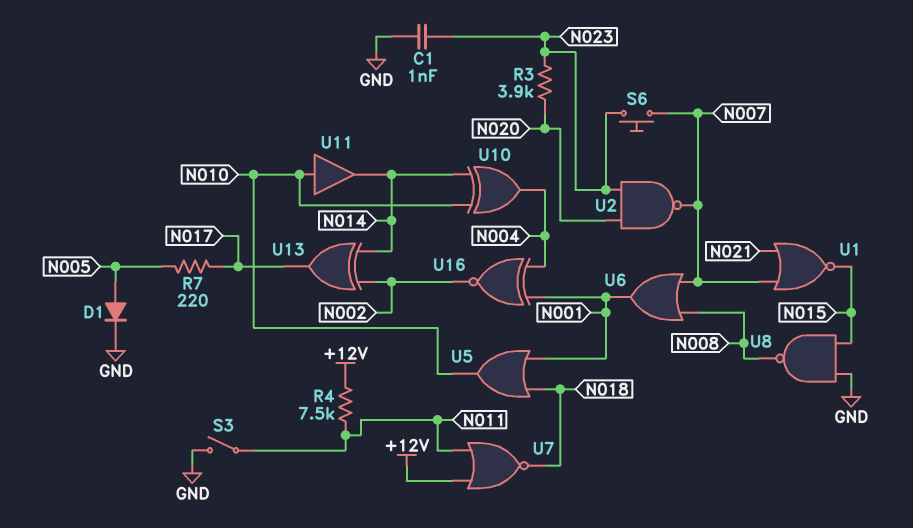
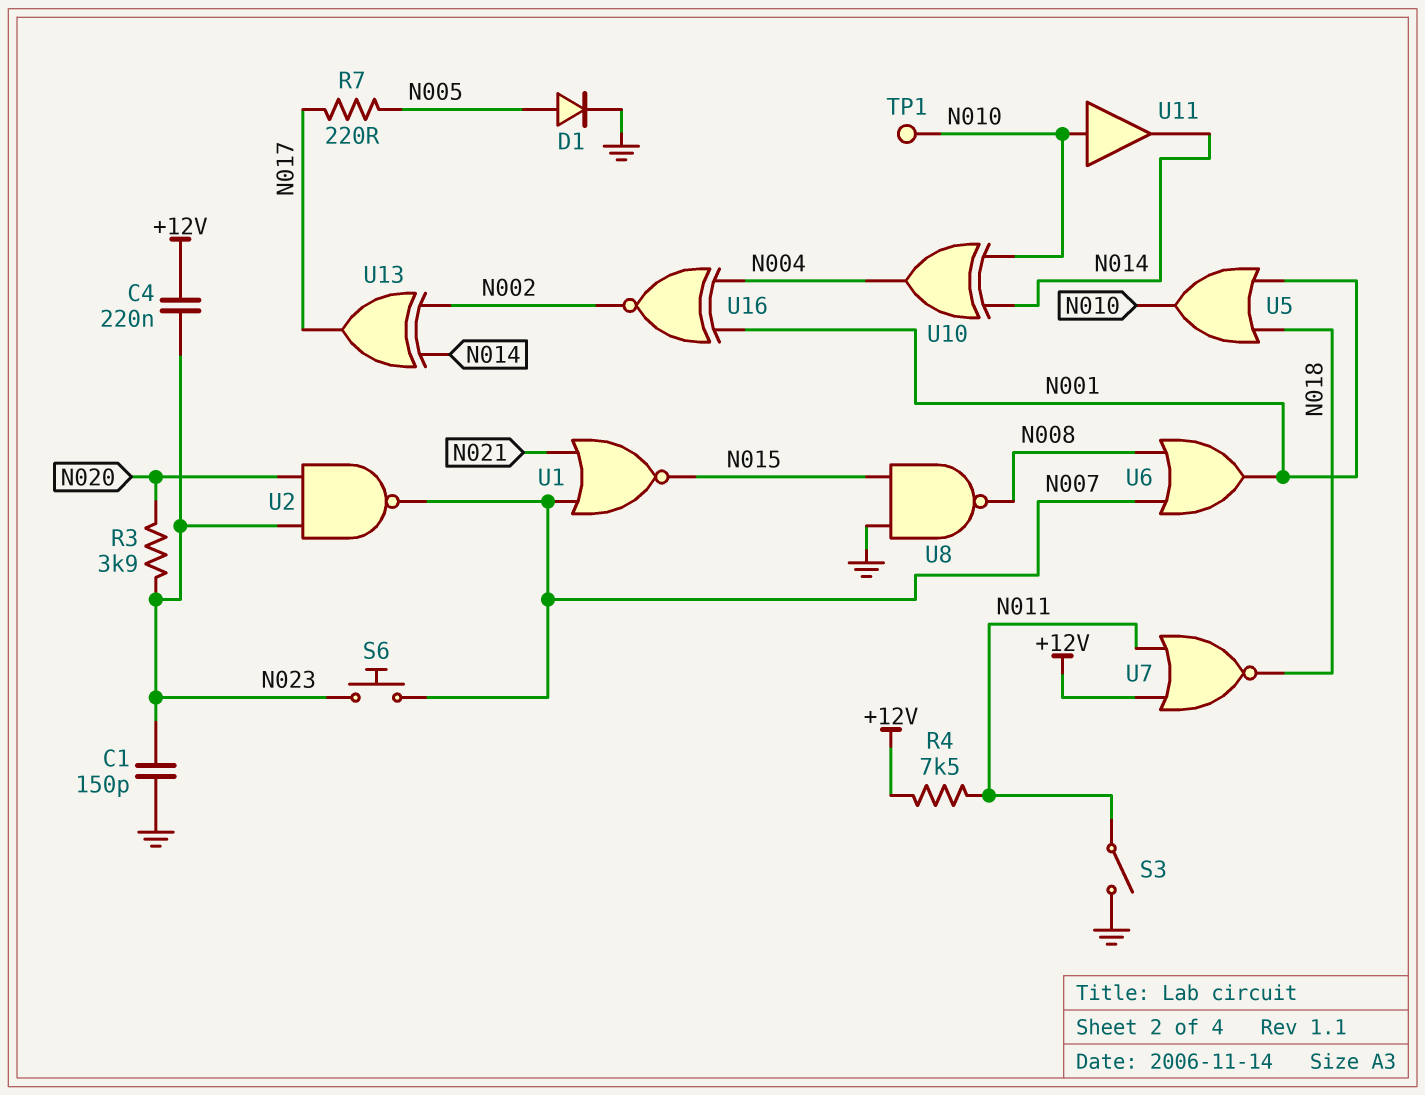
C1: 1nF (GND, N023) -> 150pF (GND, N023)
C4: none -> 220nF (+12V, N023)
TP1: none -> test point (N010)

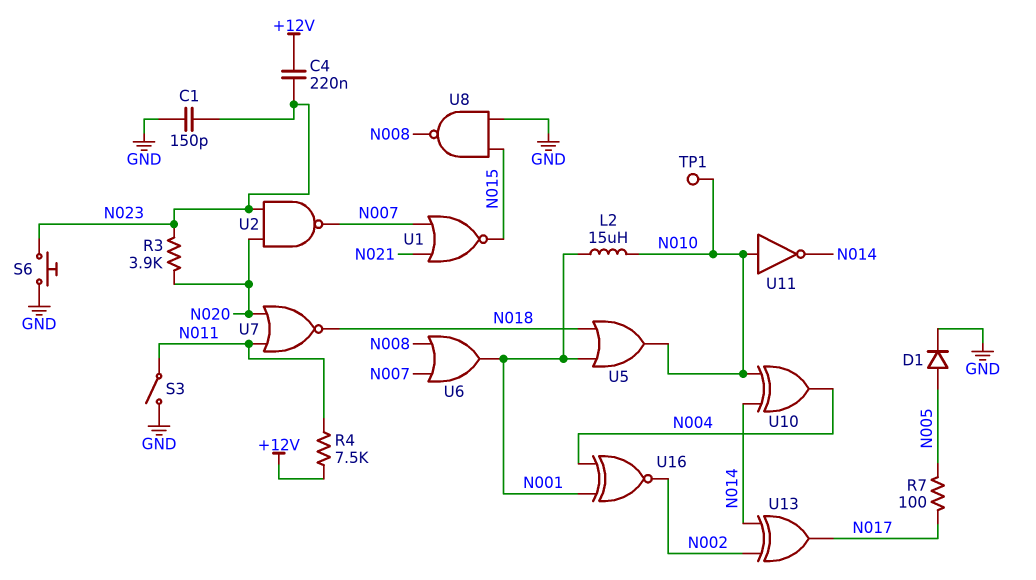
L2: none -> 15uH (N001, N010)
R7: 220 (N005, N017) -> 100 (N005, N017)
S6: button (N007, N023) -> button (GND, N023)
U7: NOR (in +12V, in N011, out N018) -> NOR (in N011, in N020, out N018)
U11: buffer (in N010, out N014) -> NOT (in N010, out N014)

